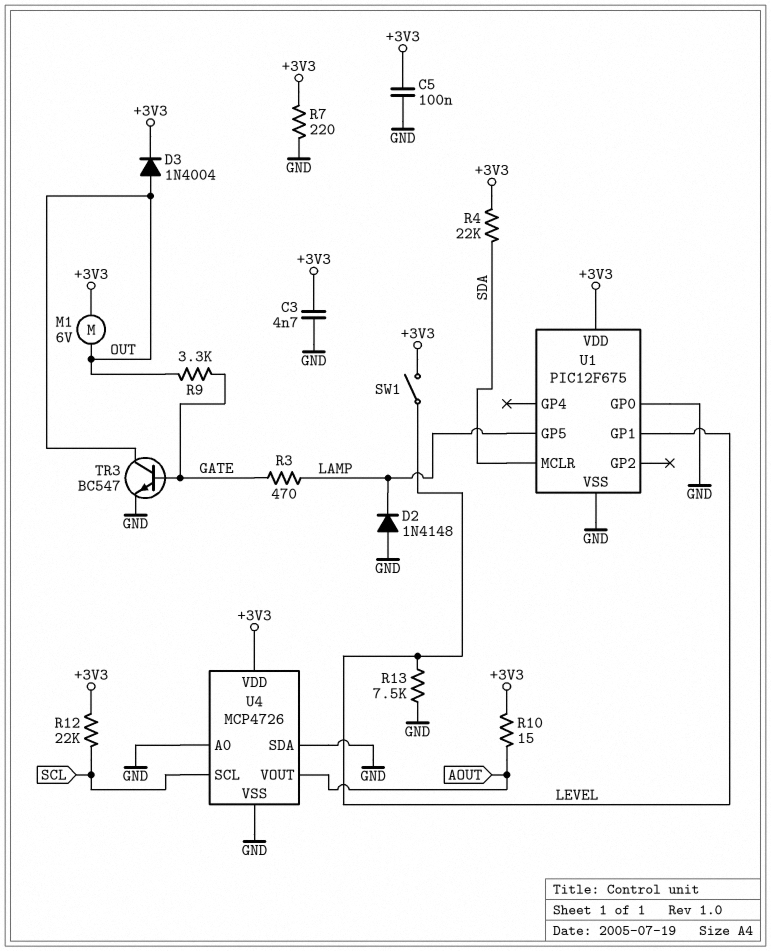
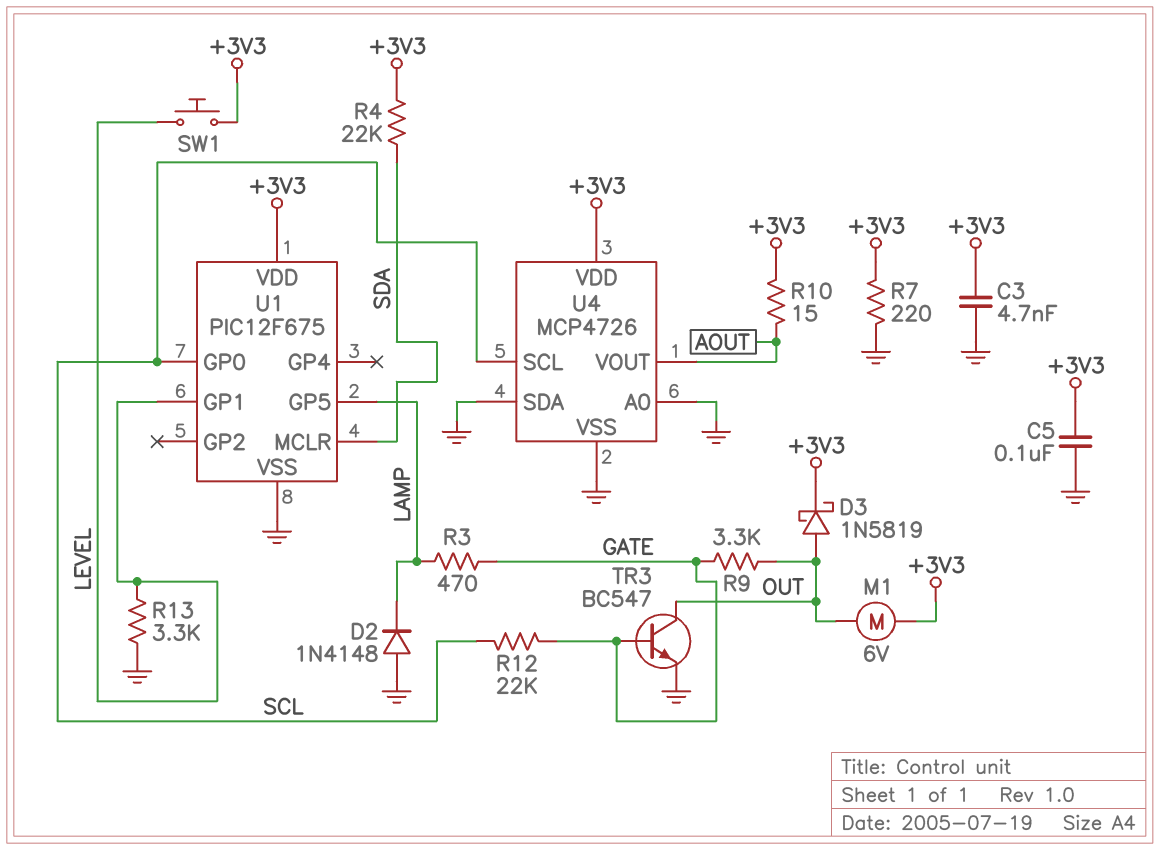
D3: diode 1N4004 (A OUT, K +3V3) -> schottky 1N5819 (A OUT, K +3V3)
R12: 22k (+3V3, SCL) -> 22k (GATE, SCL)
R13: 7.5k (GND, LEVEL) -> 3.3k (GND, LEVEL)
SW1: switch (+3V3, LEVEL) -> button (+3V3, LEVEL)
U1 pin GP0: GND -> SCL

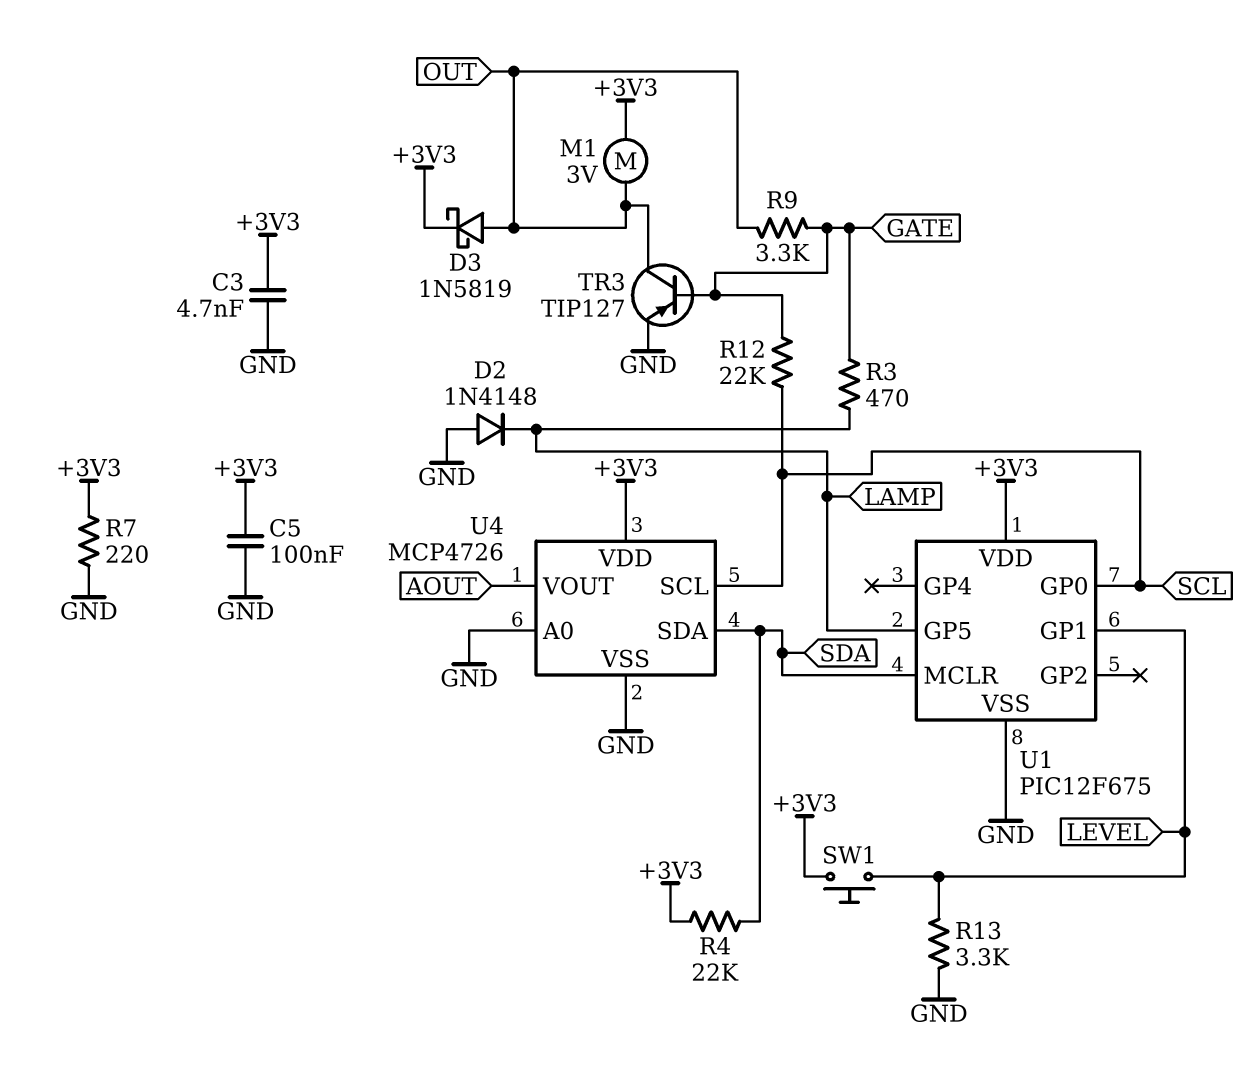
M1: motor 6V (+3V3, OUT) -> motor 3V (+3V3, OUT)
R10: 15 (+3V3, AOUT) -> none
TR3: NPN BC547 (B GATE, C OUT, E GND) -> PNP TIP127 (B GATE, C OUT, E GND)
U4 pin SDA: GND -> SDA

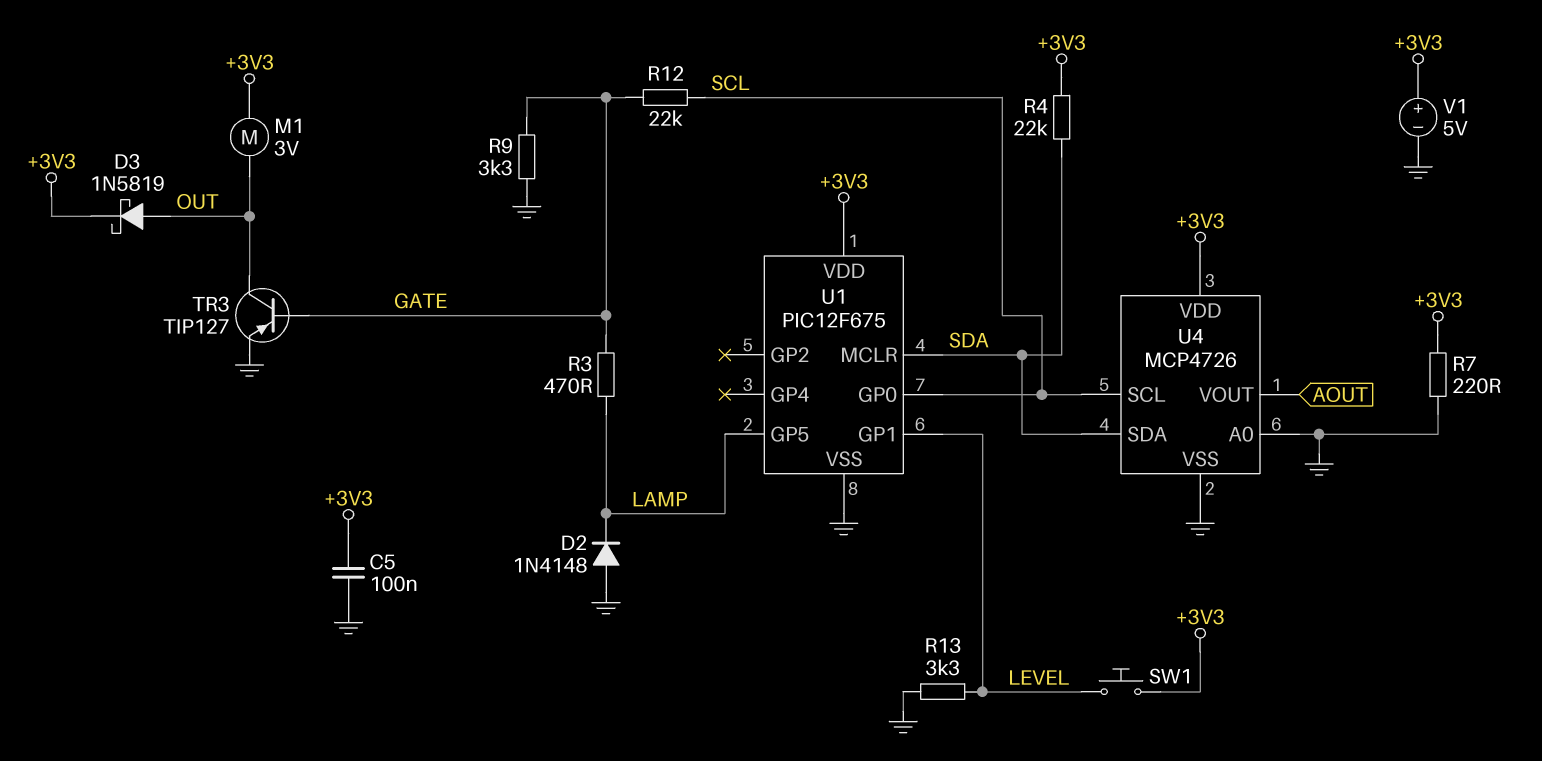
C3: 4.7nF (+3V3, GND) -> none
R9: 3.3k (GATE, OUT) -> 3.3k (GATE, GND)
V1: none -> 5V (plus +3V3, minus GND)

